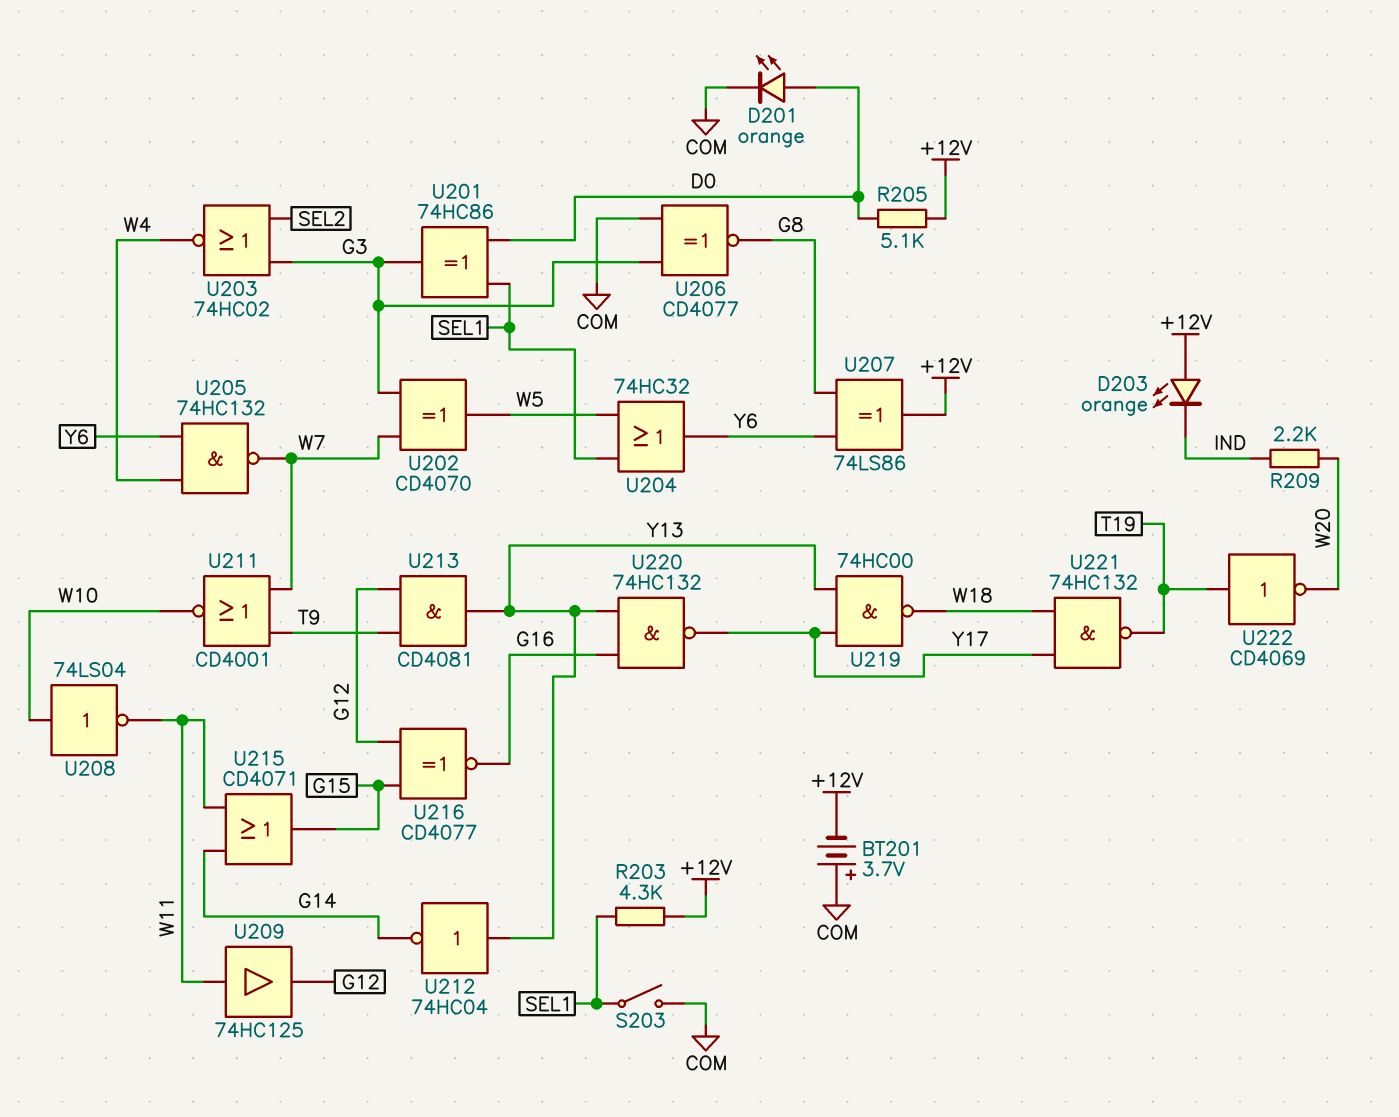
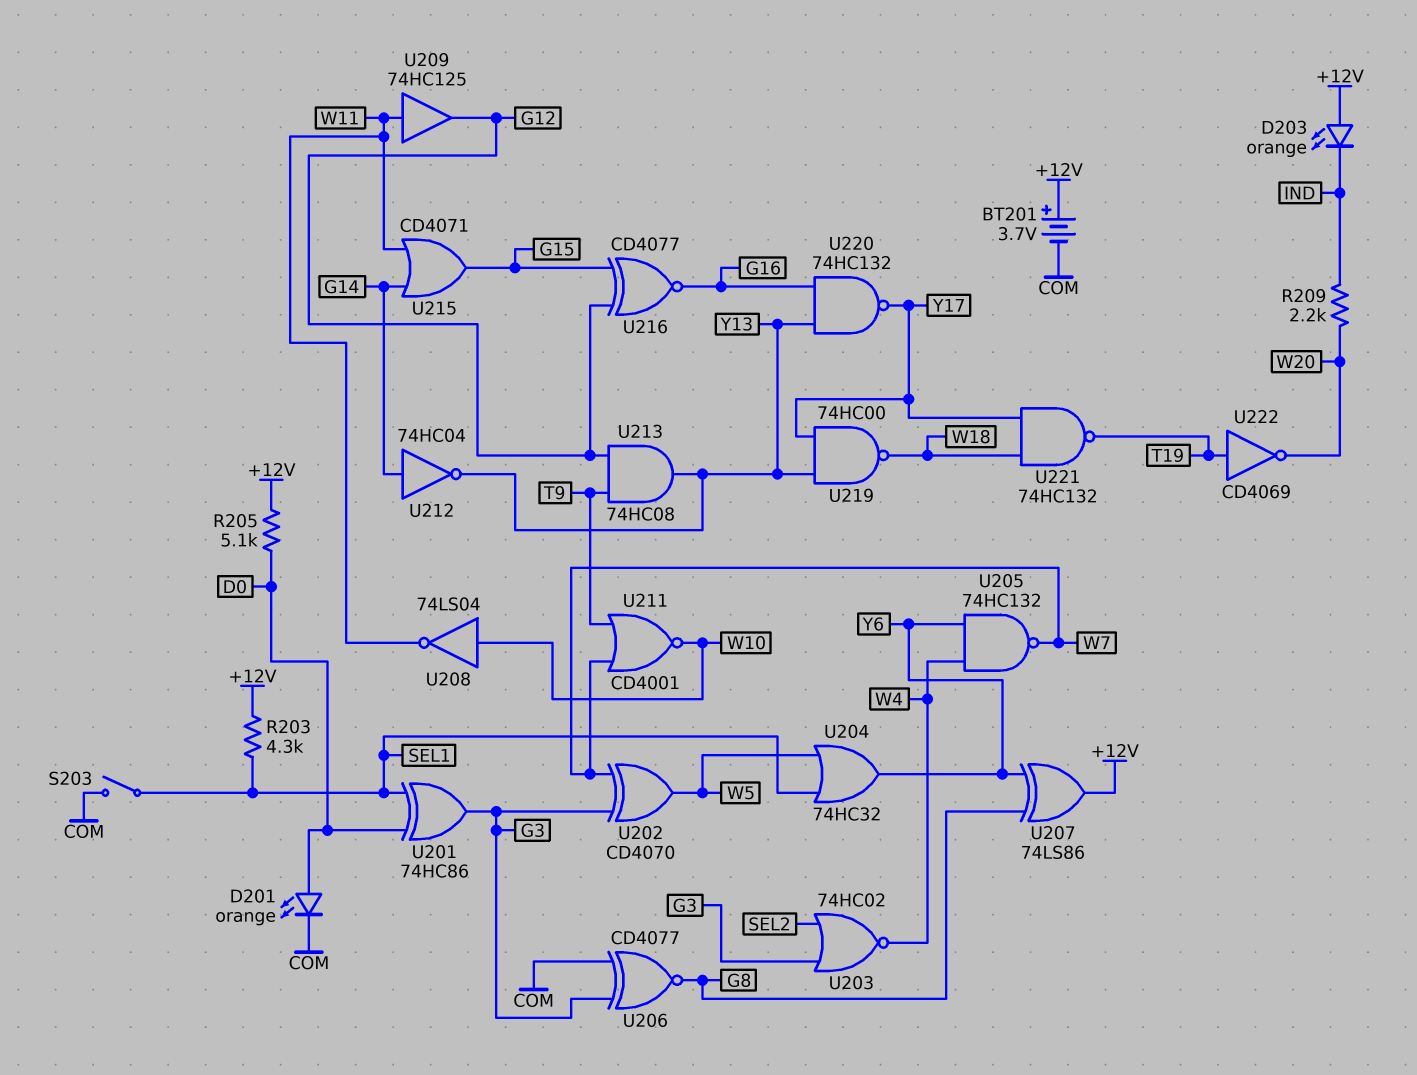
BT201: 3.7V (plus COM, minus +12V) -> 3.7V (plus +12V, minus COM)
U212: NOT 74HC04 (in Y13, out G14) -> NOT 74HC04 (in G14, out Y13)
U213: AND CD4081 (in G12, in T9, out Y13) -> AND 74HC08 (in G12, in T9, out Y13)

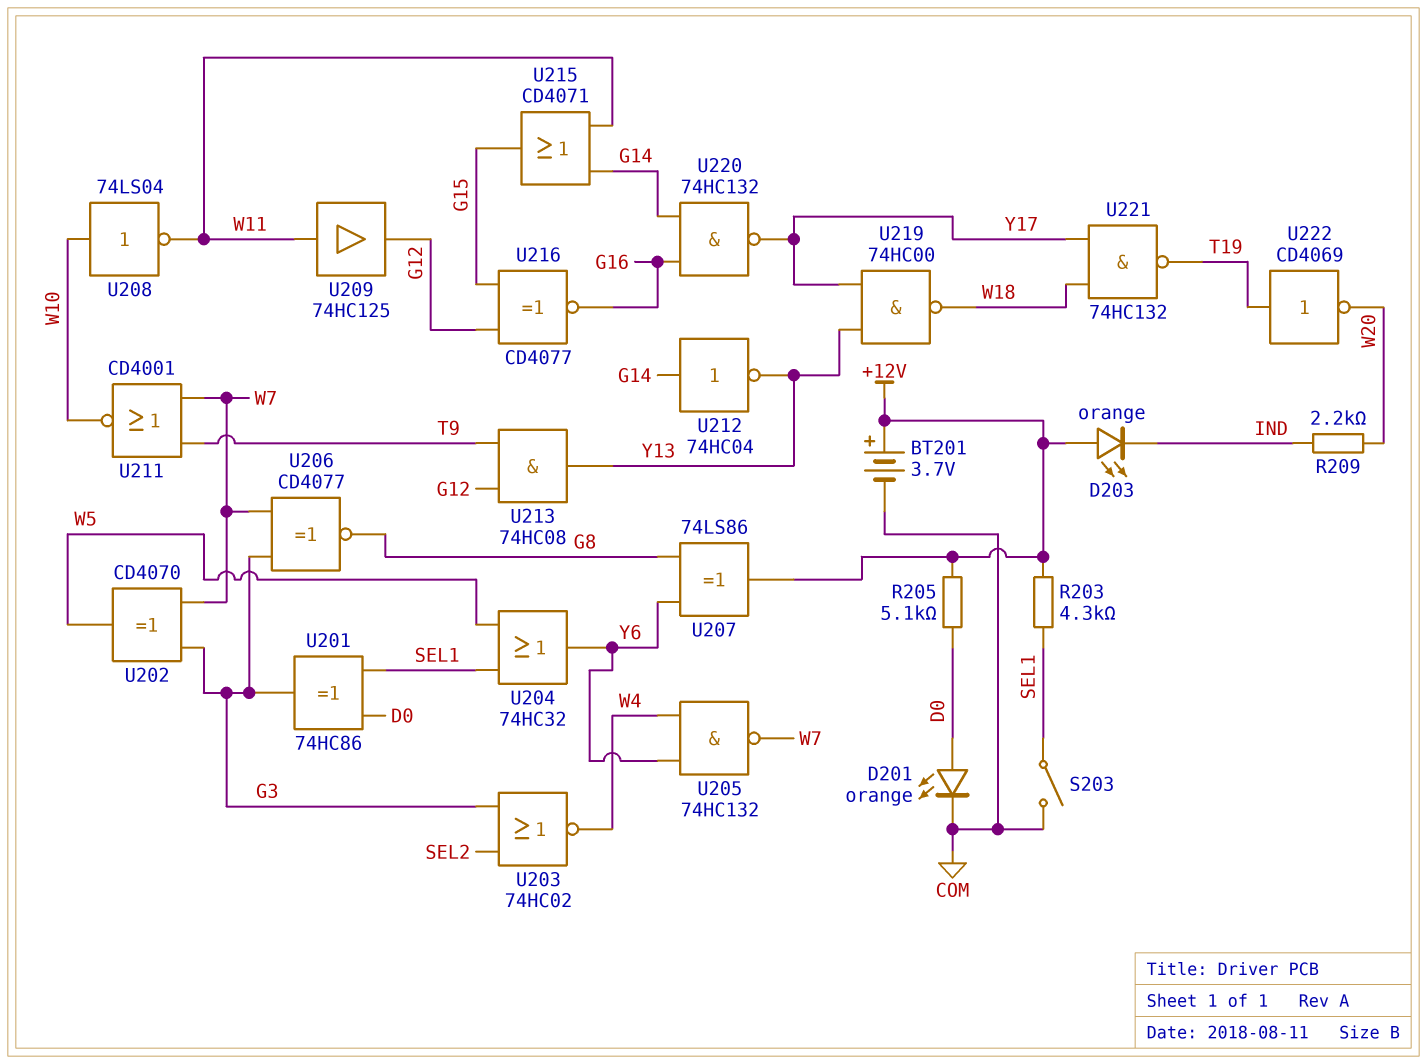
U206: XNOR CD4077 (in COM, in G3, out G8) -> XNOR CD4077 (in G3, in W7, out G8)
U220: NAND 74HC132 (in G16, in Y13, out Y17) -> NAND 74HC132 (in G14, in G16, out Y17)

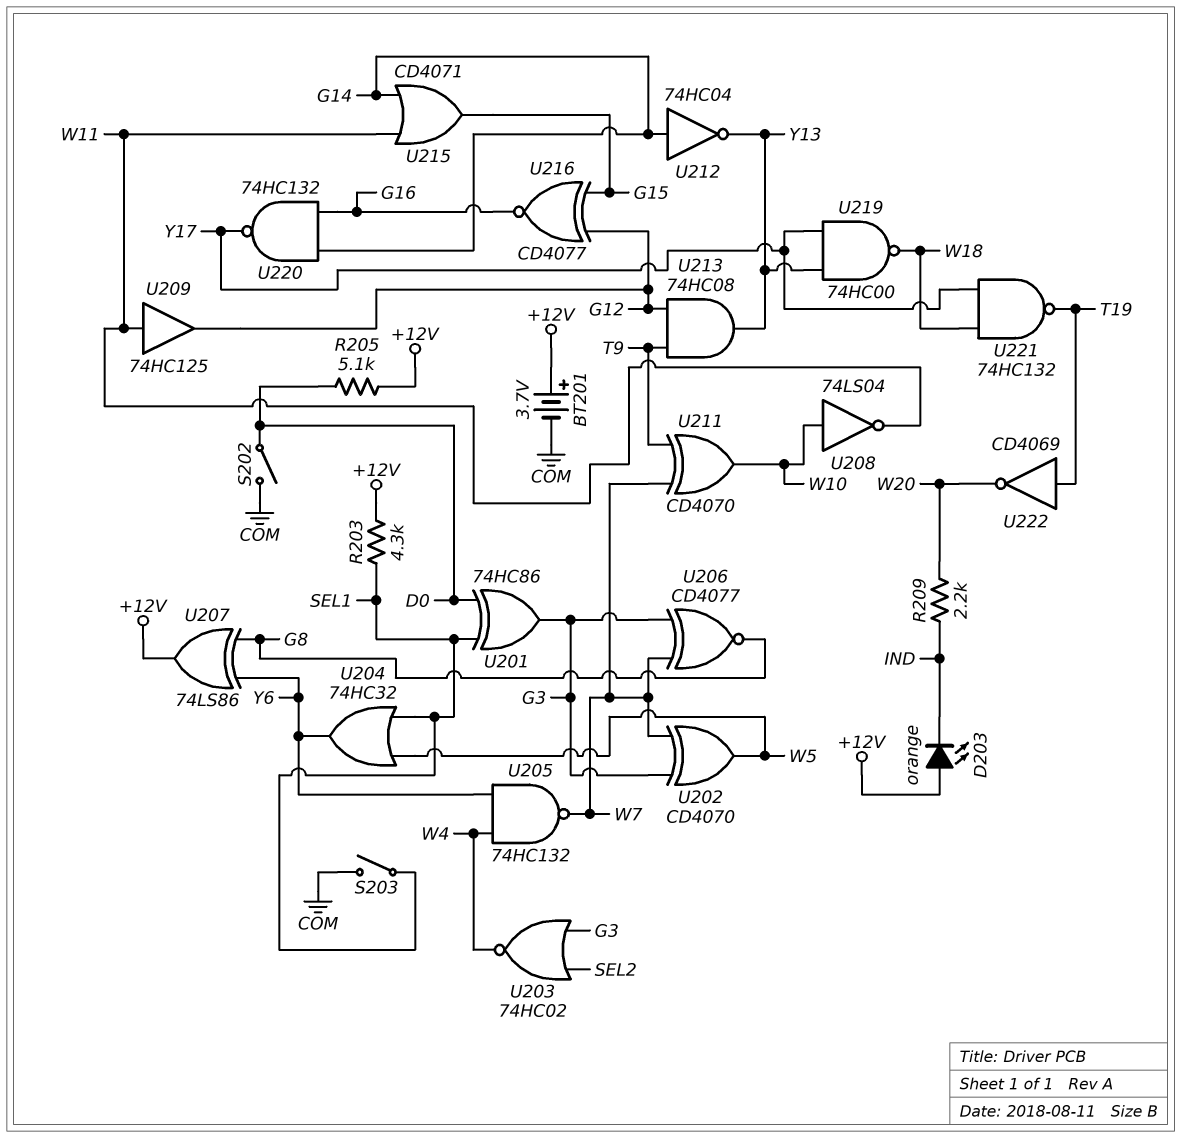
D201: LED orange (A D0, K COM) -> none
S202: none -> switch (COM, D0)
U211: NOR CD4001 (in T9, in W7, out W10) -> XOR CD4070 (in T9, in W7, out W10)

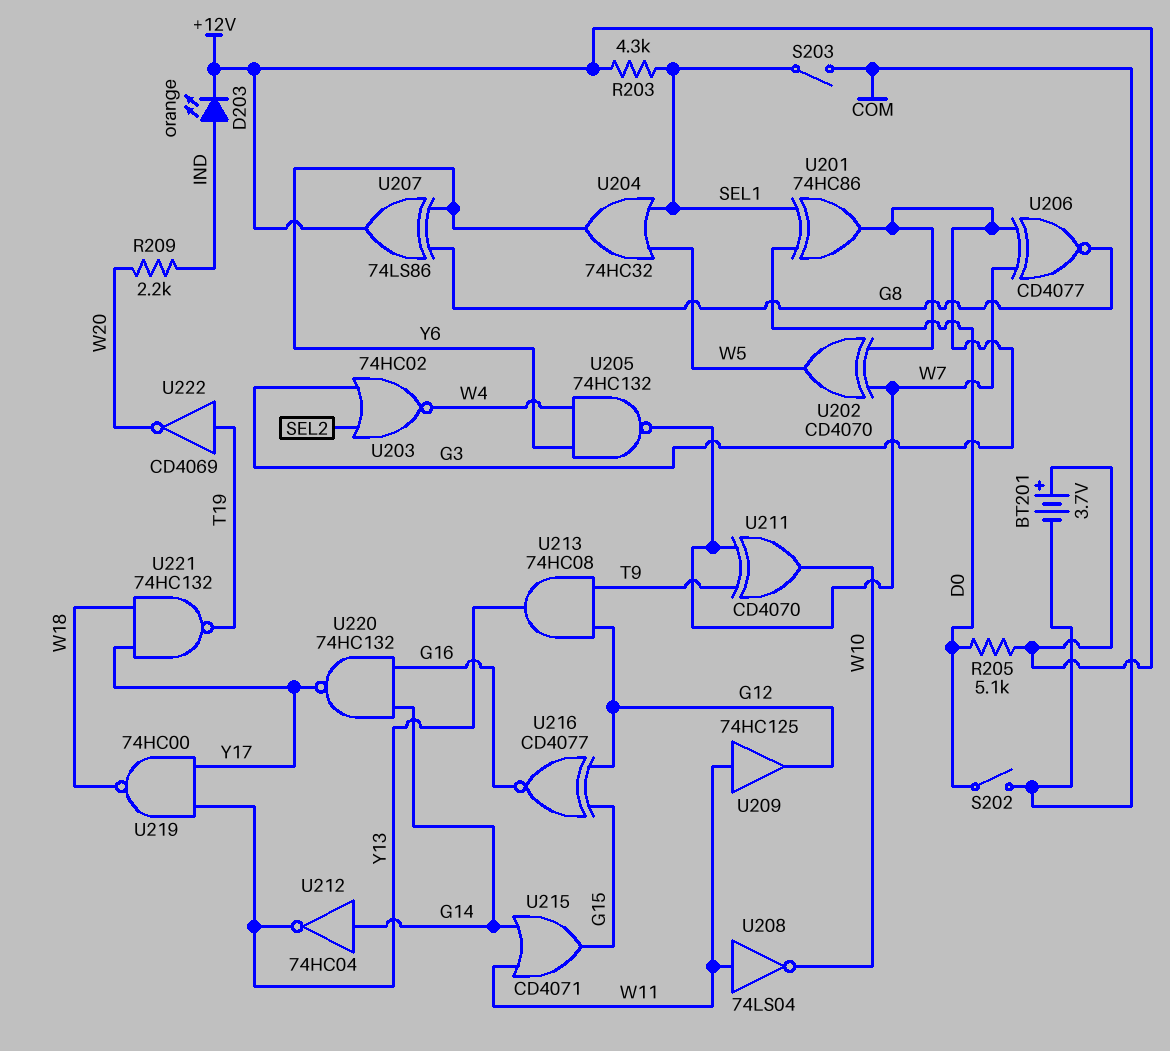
D203: LED orange (A +12V, K IND) -> LED orange (A IND, K +12V)
U208: NOT 74LS04 (in W10, out W11) -> NOT 74LS04 (in W11, out W10)

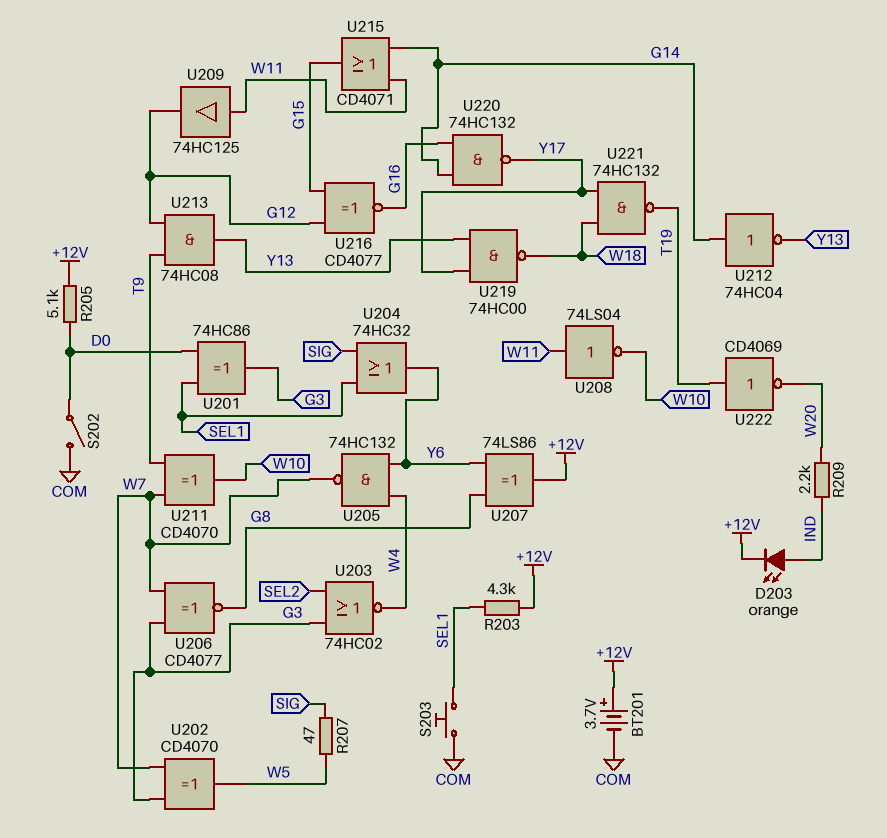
R207: none -> 47 (SIG, W5)
S203: switch (COM, SEL1) -> button (COM, SEL1)
U204: OR 74HC32 (in SEL1, in W5, out Y6) -> OR 74HC32 (in SEL1, in SIG, out Y6)

